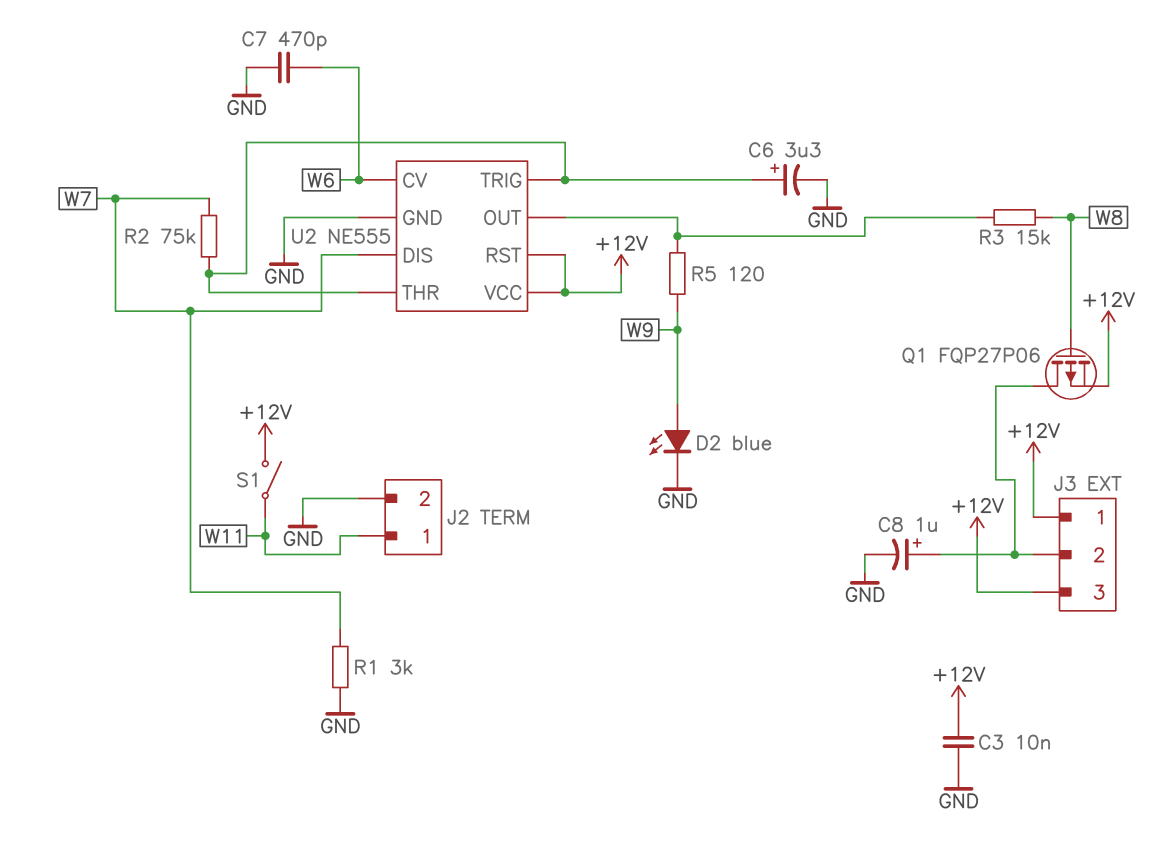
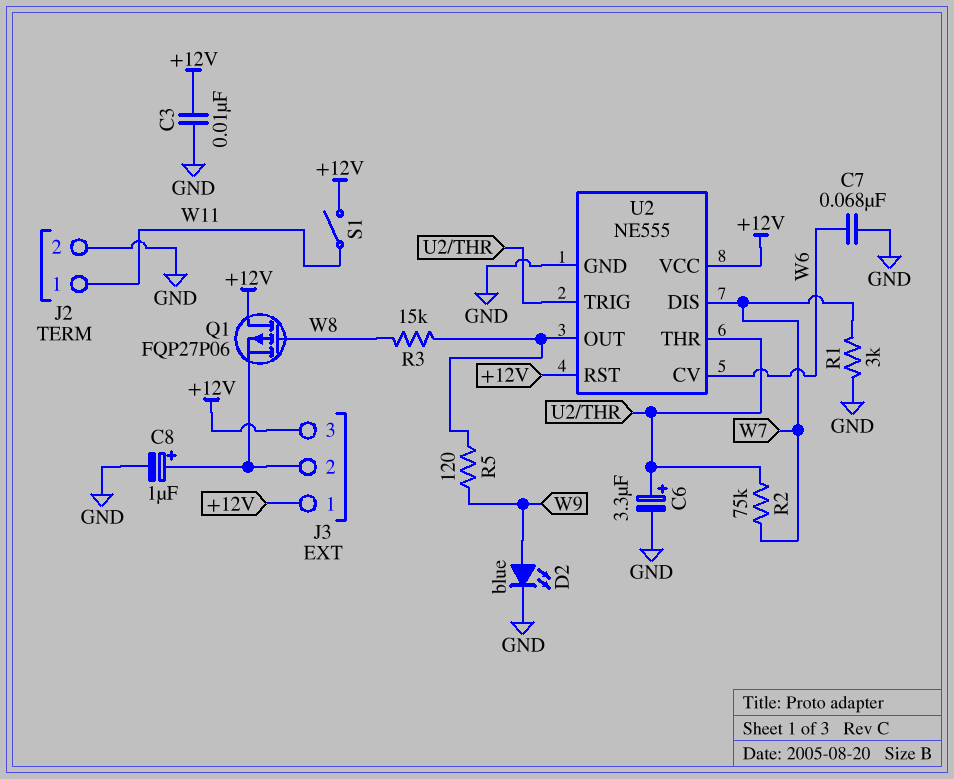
C7: 470pF (GND, W6) -> 68nF (GND, W6)
Q1: PMOS FQP27P06 (G W8, D J3/2, S +12V) -> PMOS FQP27P06 (G W8, D +12V, S J3/2)

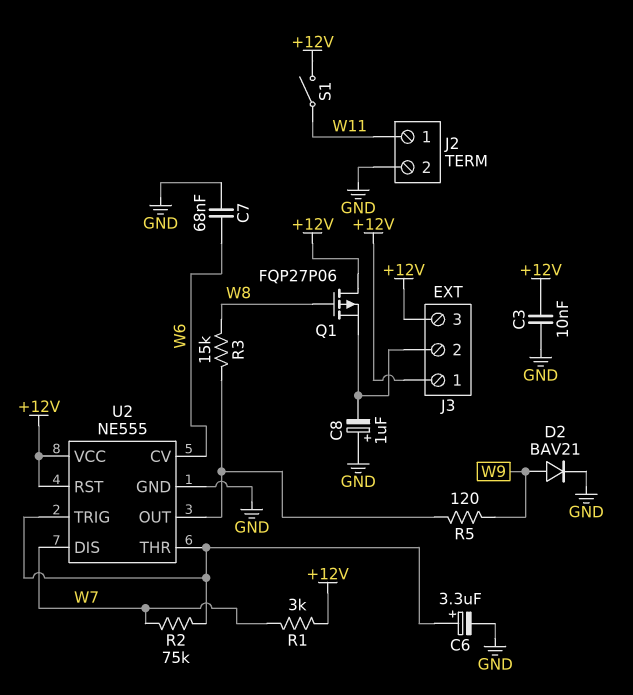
C8: 1uF (plus J3/2, minus GND) -> 1uF (plus GND, minus J3/2)
D2: LED blue (A W9, K GND) -> diode BAV21 (A W9, K GND)
R1: 3k (GND, W7) -> 3k (+12V, W7)

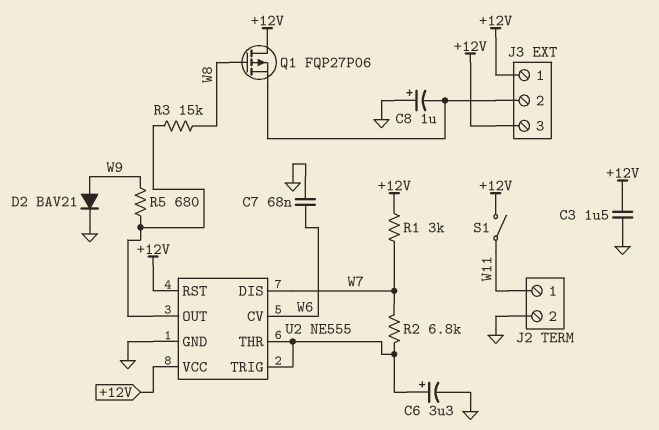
C3: 10nF (+12V, GND) -> 1.5uF (+12V, GND)
R2: 75k (U2/THR, W7) -> 6.8k (U2/THR, W7)
R5: 120 (U2/OUT, W9) -> 680 (U2/OUT, W9)

